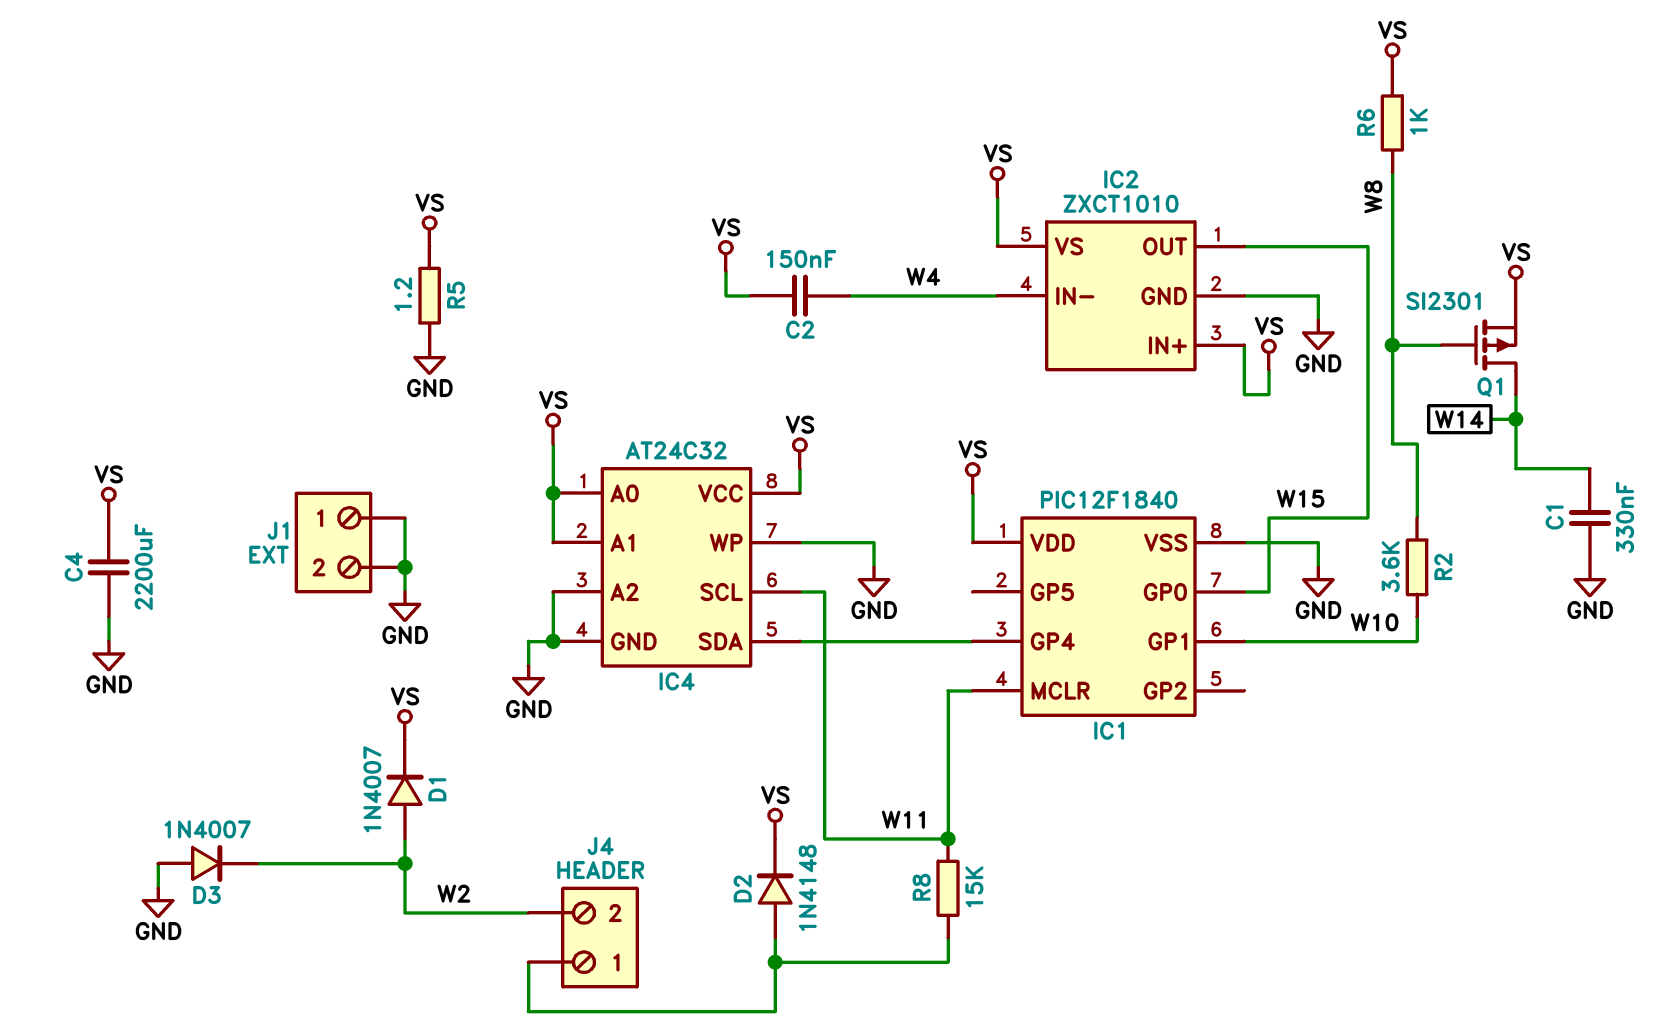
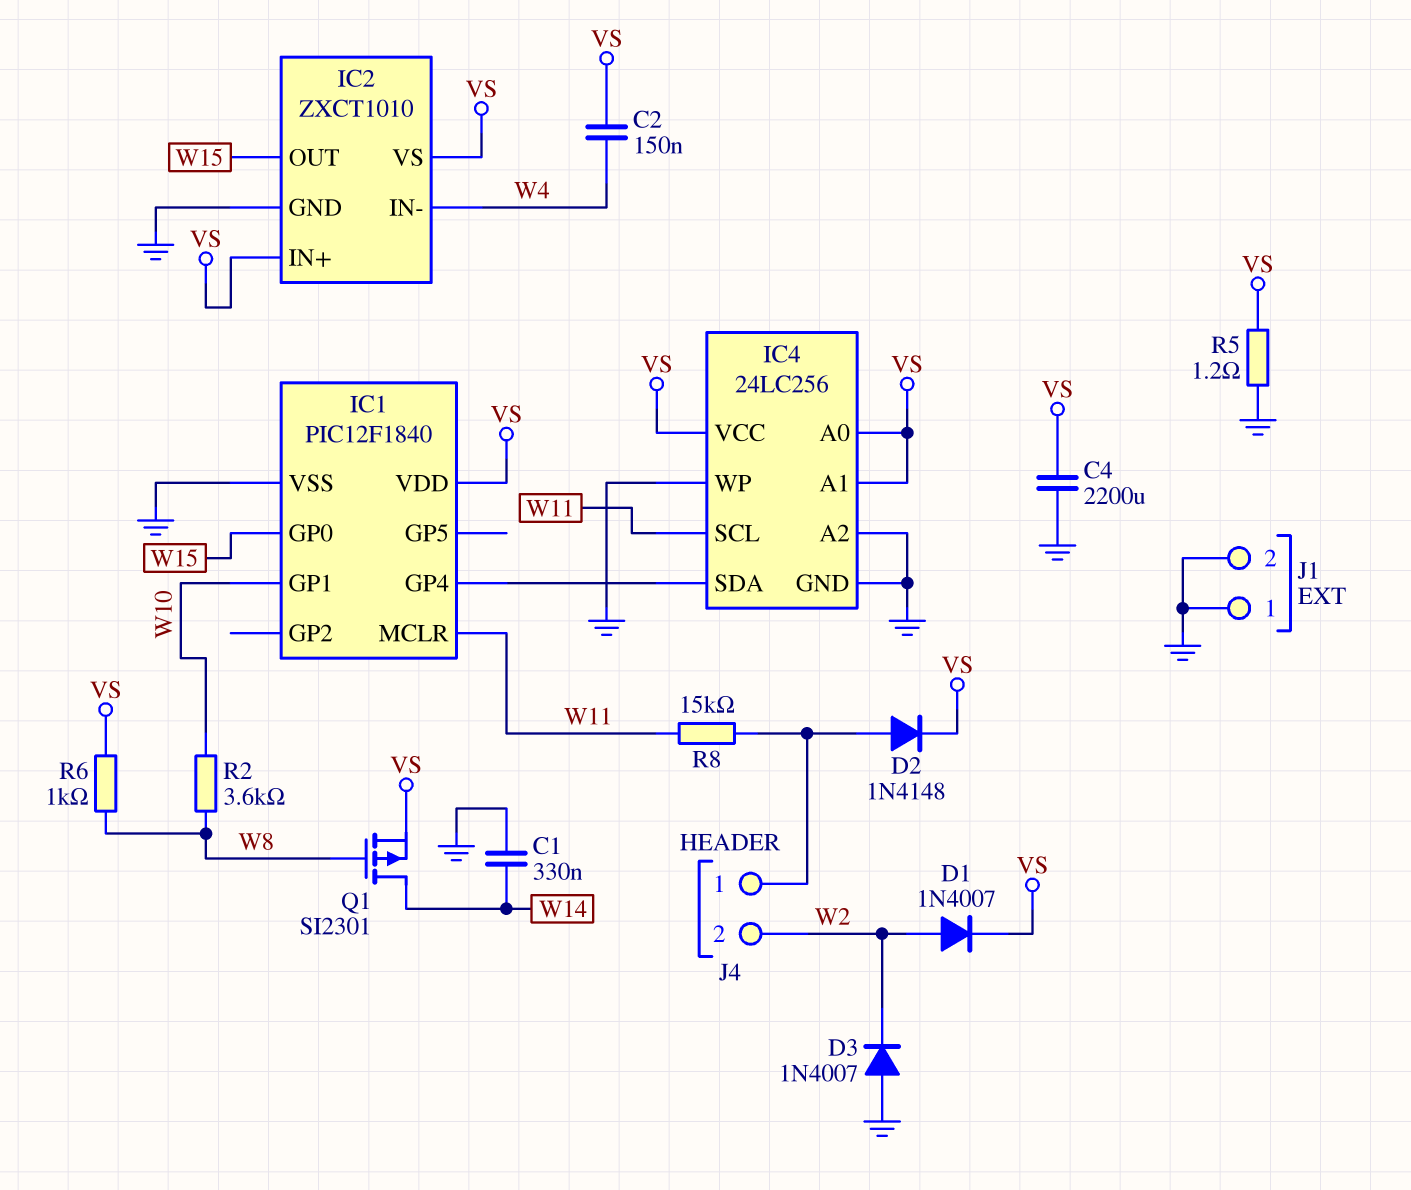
IC4: AT24C32 -> 24LC256

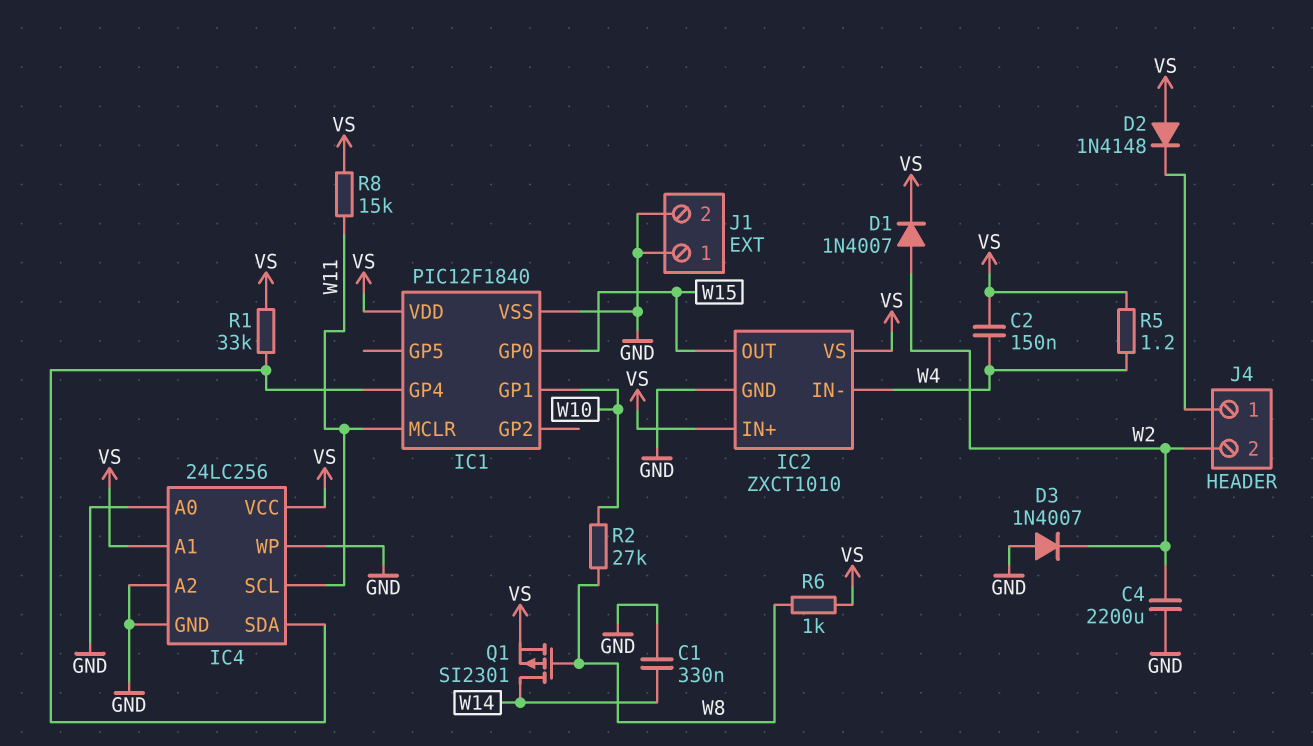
C4: 2200uF (GND, VS) -> 2200uF (GND, W2)
D2: diode 1N4148 (A J4/1, K VS) -> diode 1N4148 (A VS, K J4/1)
IC4 pin A0: VS -> GND
R1: none -> 33k (IC1/GP4, VS)
R2: 3.6k (W8, W10) -> 27k (W8, W10)
R5: 1.2 (GND, VS) -> 1.2 (VS, W4)
R8: 15k (J4/1, W11) -> 15k (VS, W11)

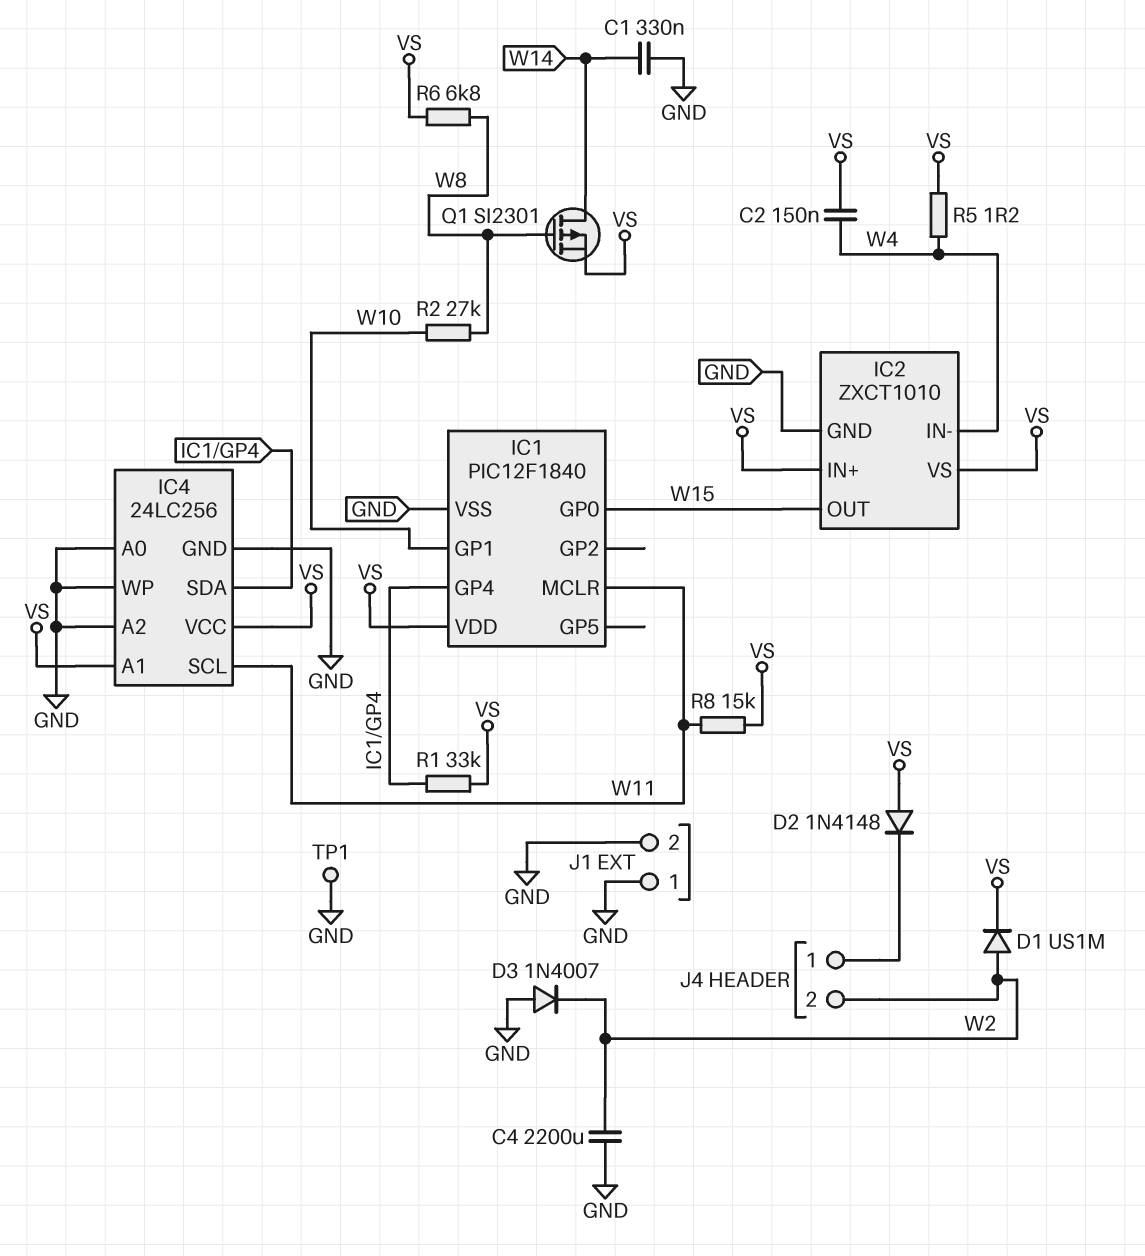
D1: diode 1N4007 (A W2, K VS) -> diode US1M (A W2, K VS)
R6: 1k (VS, W8) -> 6.8k (VS, W8)
TP1: none -> test point (GND)

